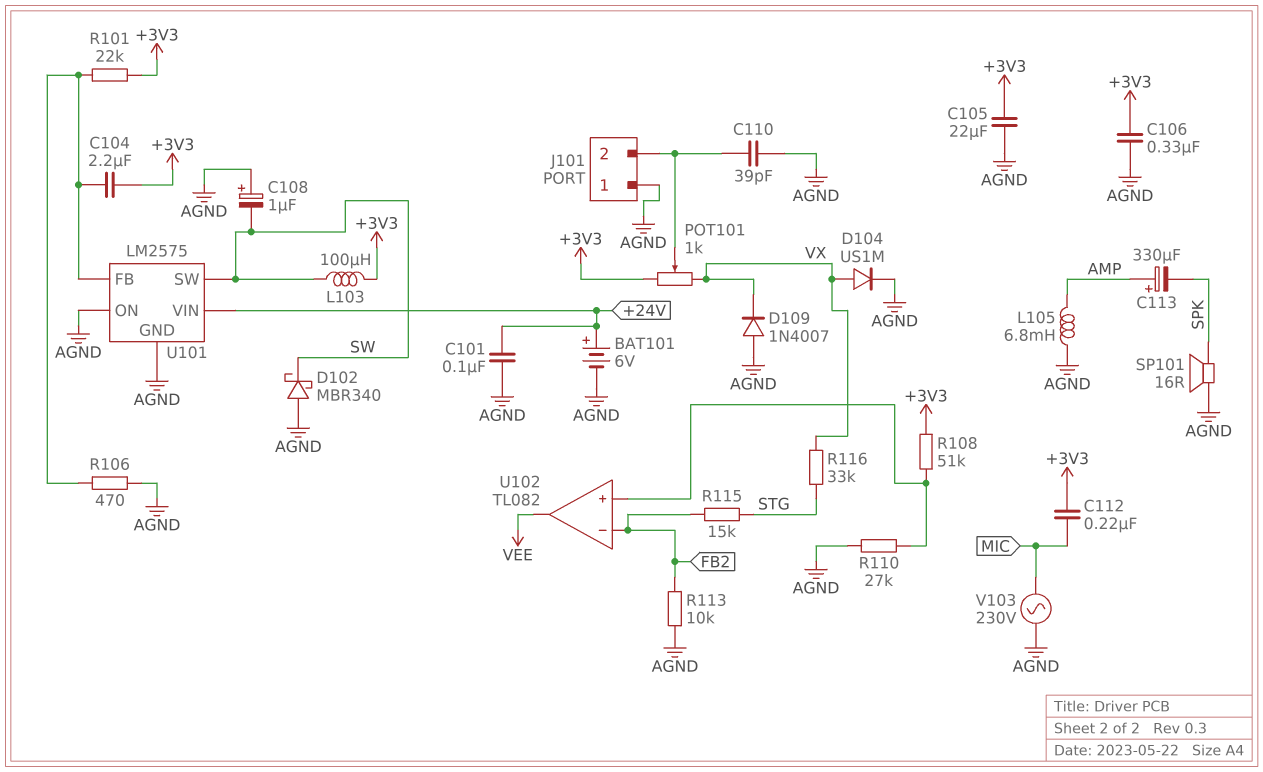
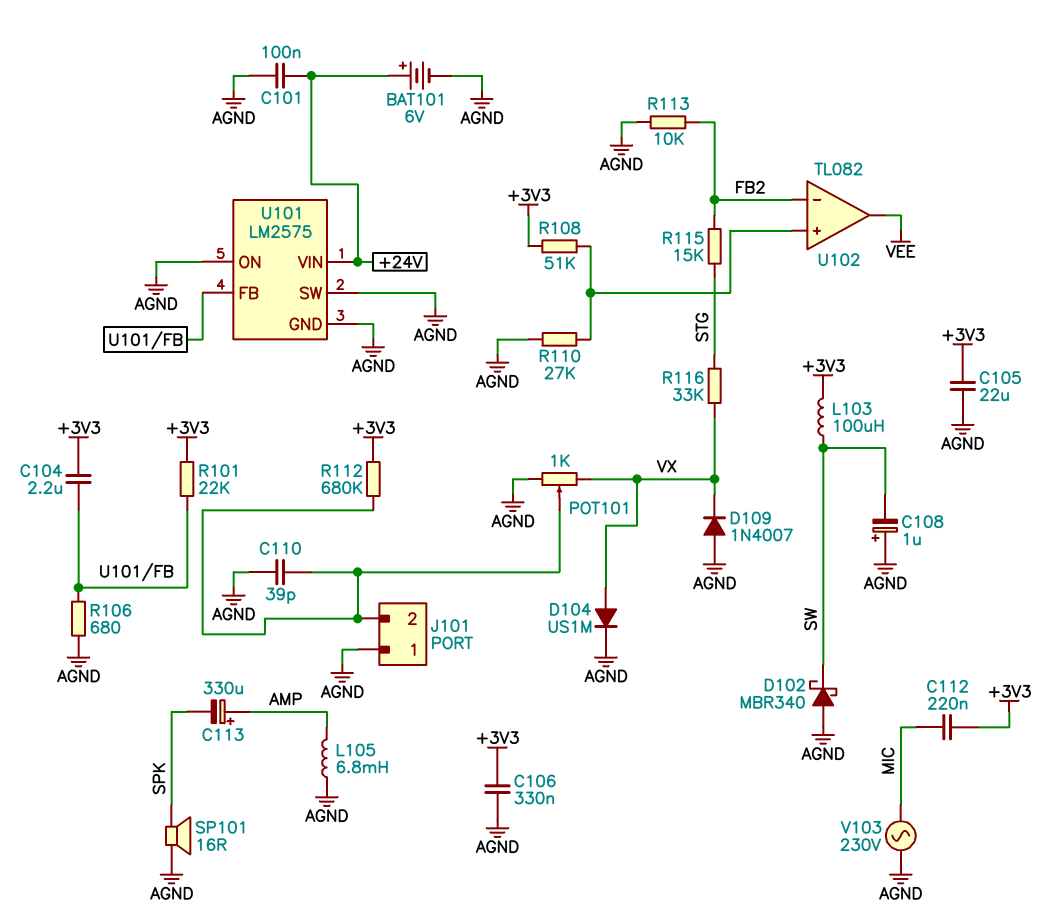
POT101: 1k (+3V3, VX, wiper J101/2) -> 1k (AGND, VX, wiper J101/2)
R106: 470 (AGND, U101/FB) -> 680 (AGND, U101/FB)
R112: none -> 680k (+3V3, J101/2)
U101 pin SW: SW -> AGND

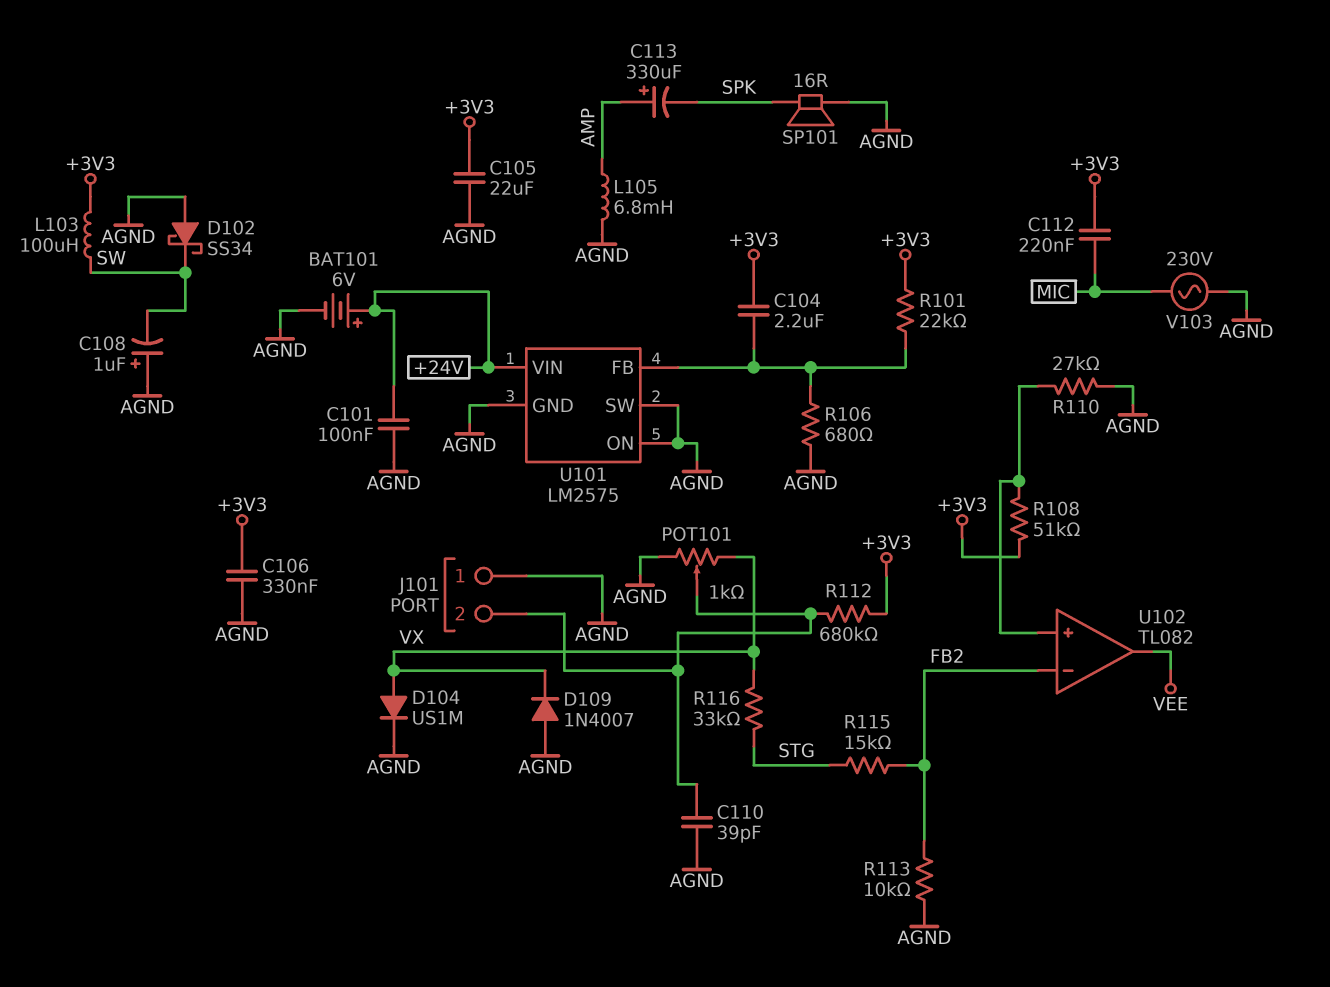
D102: schottky MBR340 (A AGND, K SW) -> schottky SS34 (A AGND, K SW)

